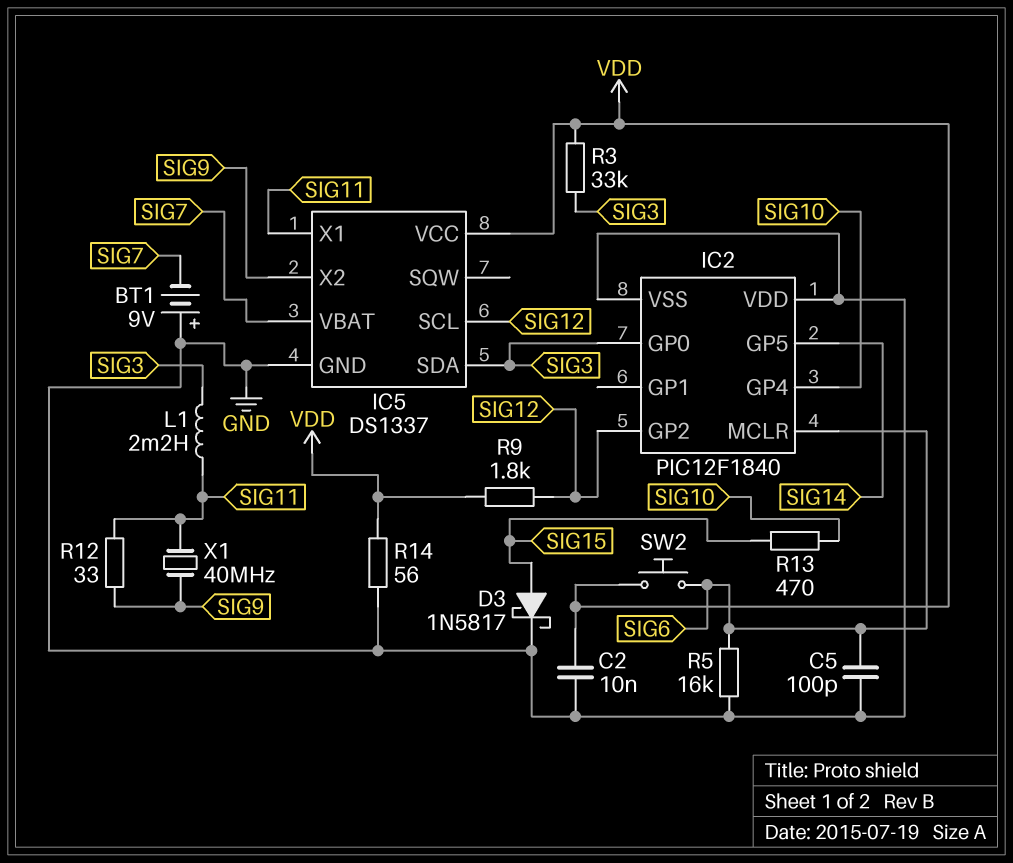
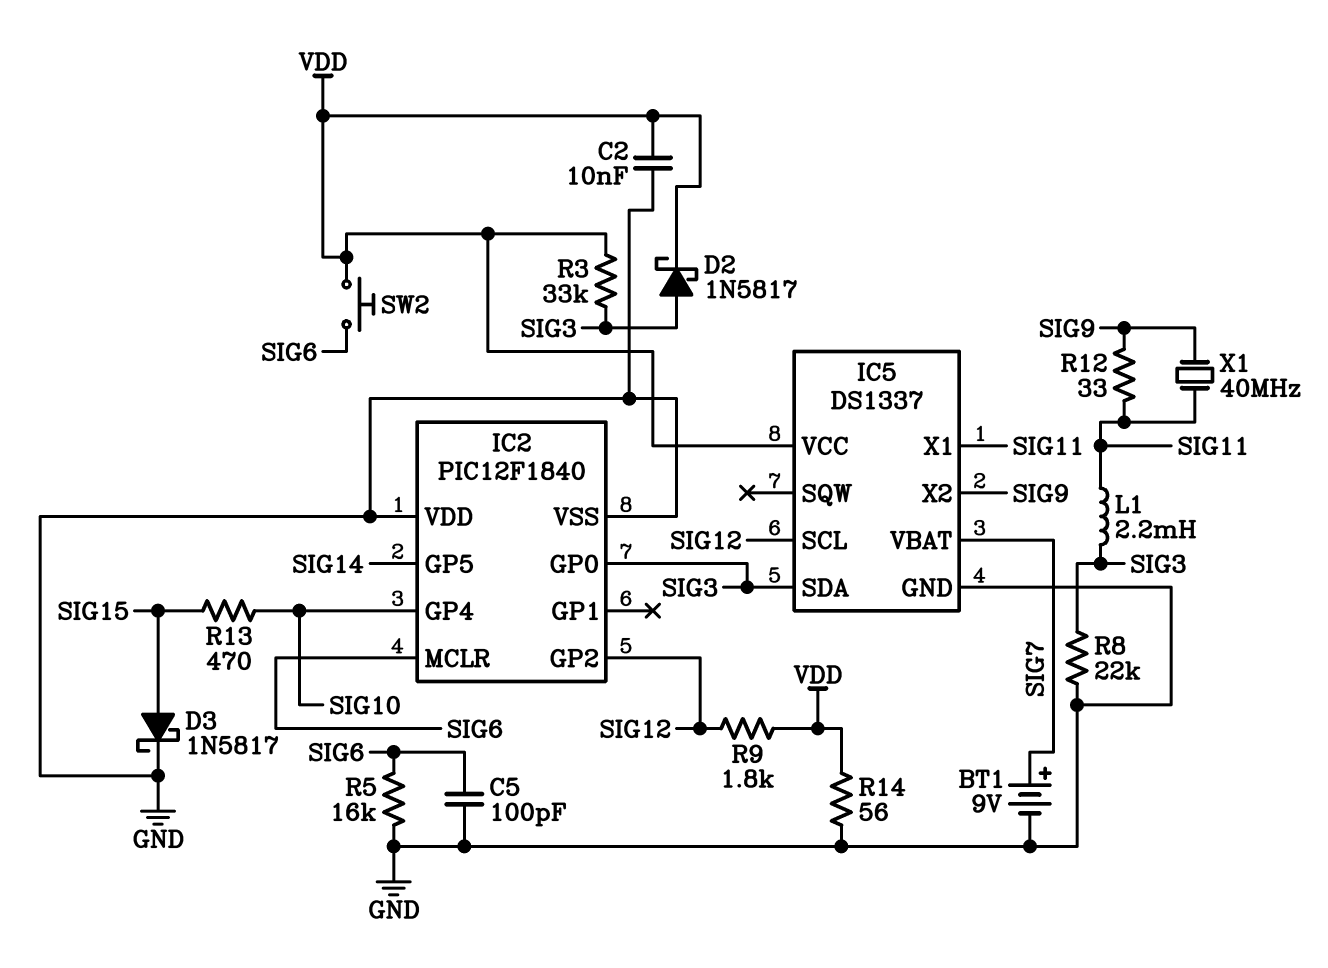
BT1: 9V (plus GND, minus SIG7) -> 9V (plus SIG7, minus GND)
D2: none -> schottky 1N5817 (A SIG3, K VDD)
R8: none -> 22k (GND, SIG3)

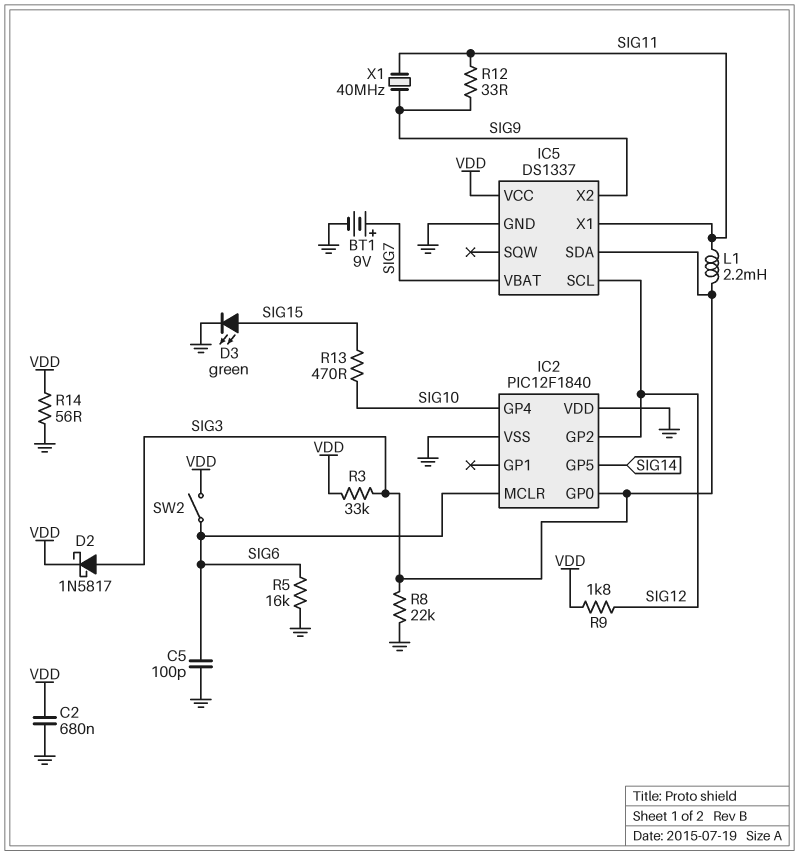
C2: 10nF (GND, VDD) -> 680nF (GND, VDD)
D3: schottky 1N5817 (A SIG15, K GND) -> LED green (A SIG15, K GND)
SW2: button (SIG6, VDD) -> switch (SIG6, VDD)

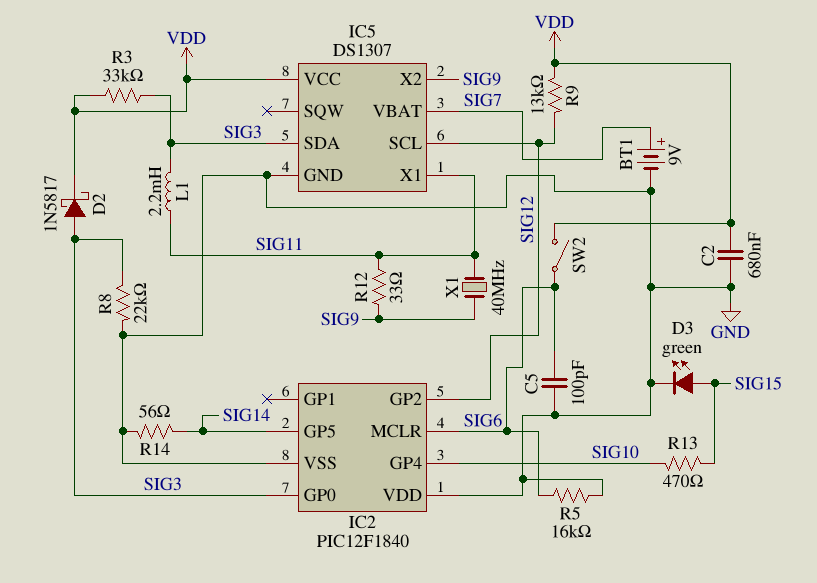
IC5: DS1337 -> DS1307
R9: 1.8k (SIG12, VDD) -> 13k (SIG12, VDD)
R14: 56 (GND, VDD) -> 56 (GND, SIG14)

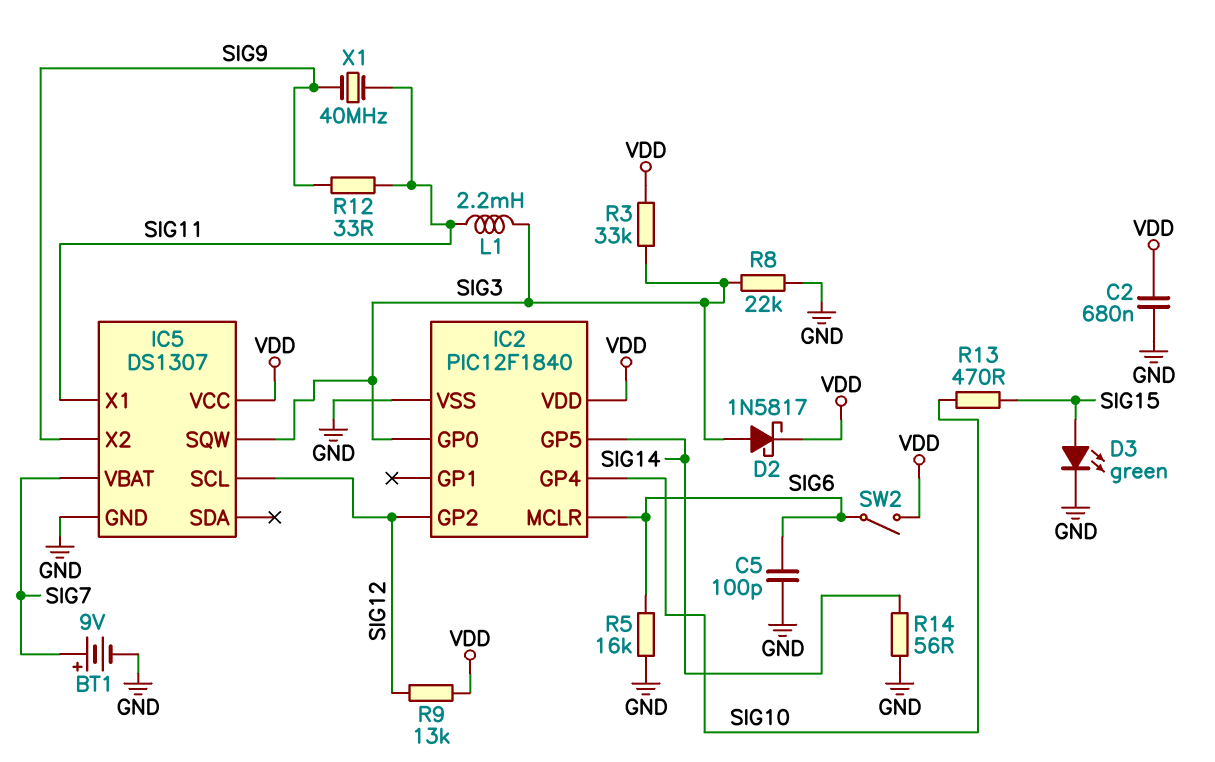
IC2 pin VDD: GND -> VDD
IC5 pin SDA: SIG3 -> none
IC5 pin SQW: none -> SIG3

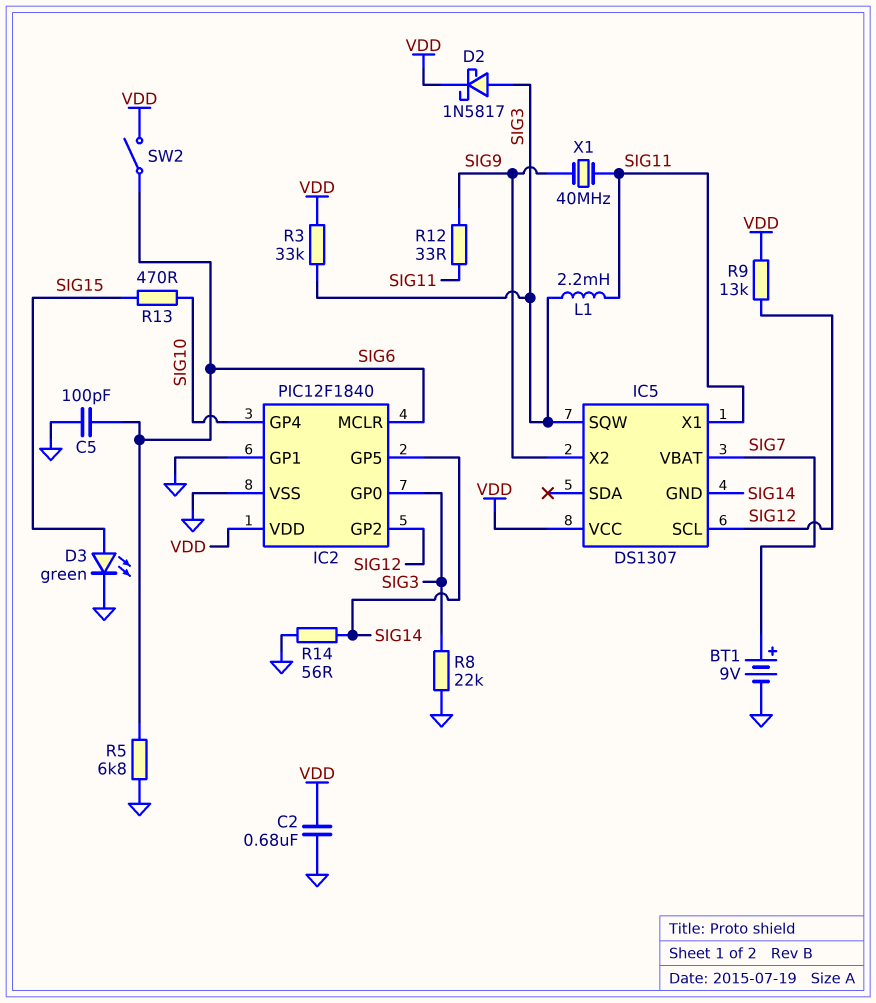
IC2 pin GP1: none -> GND
IC5 pin GND: GND -> SIG14
R5: 16k (GND, SIG6) -> 6.8k (GND, SIG6)

